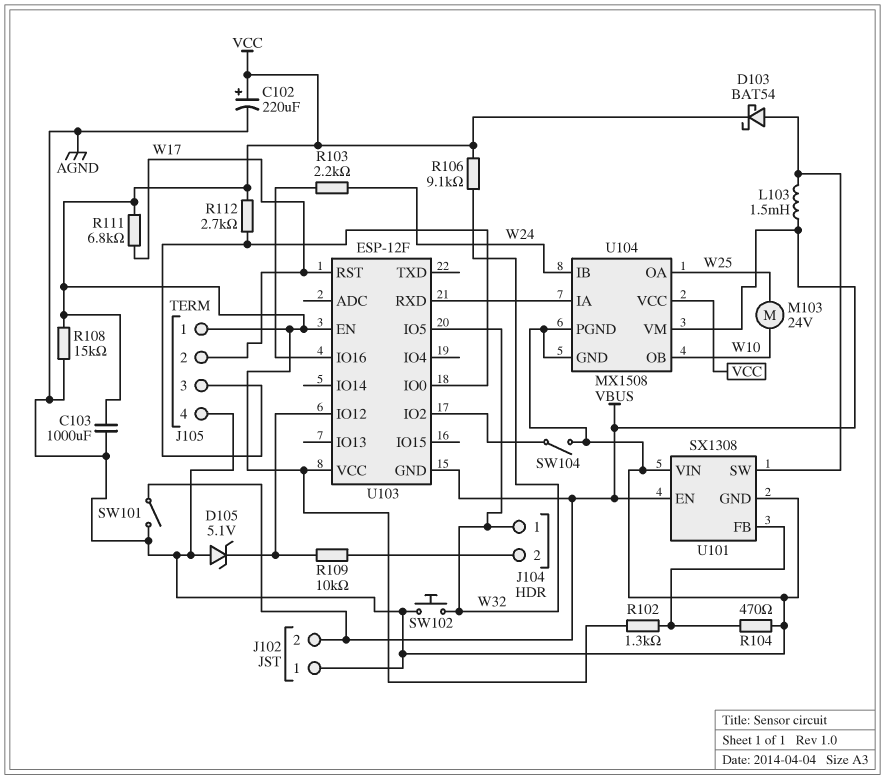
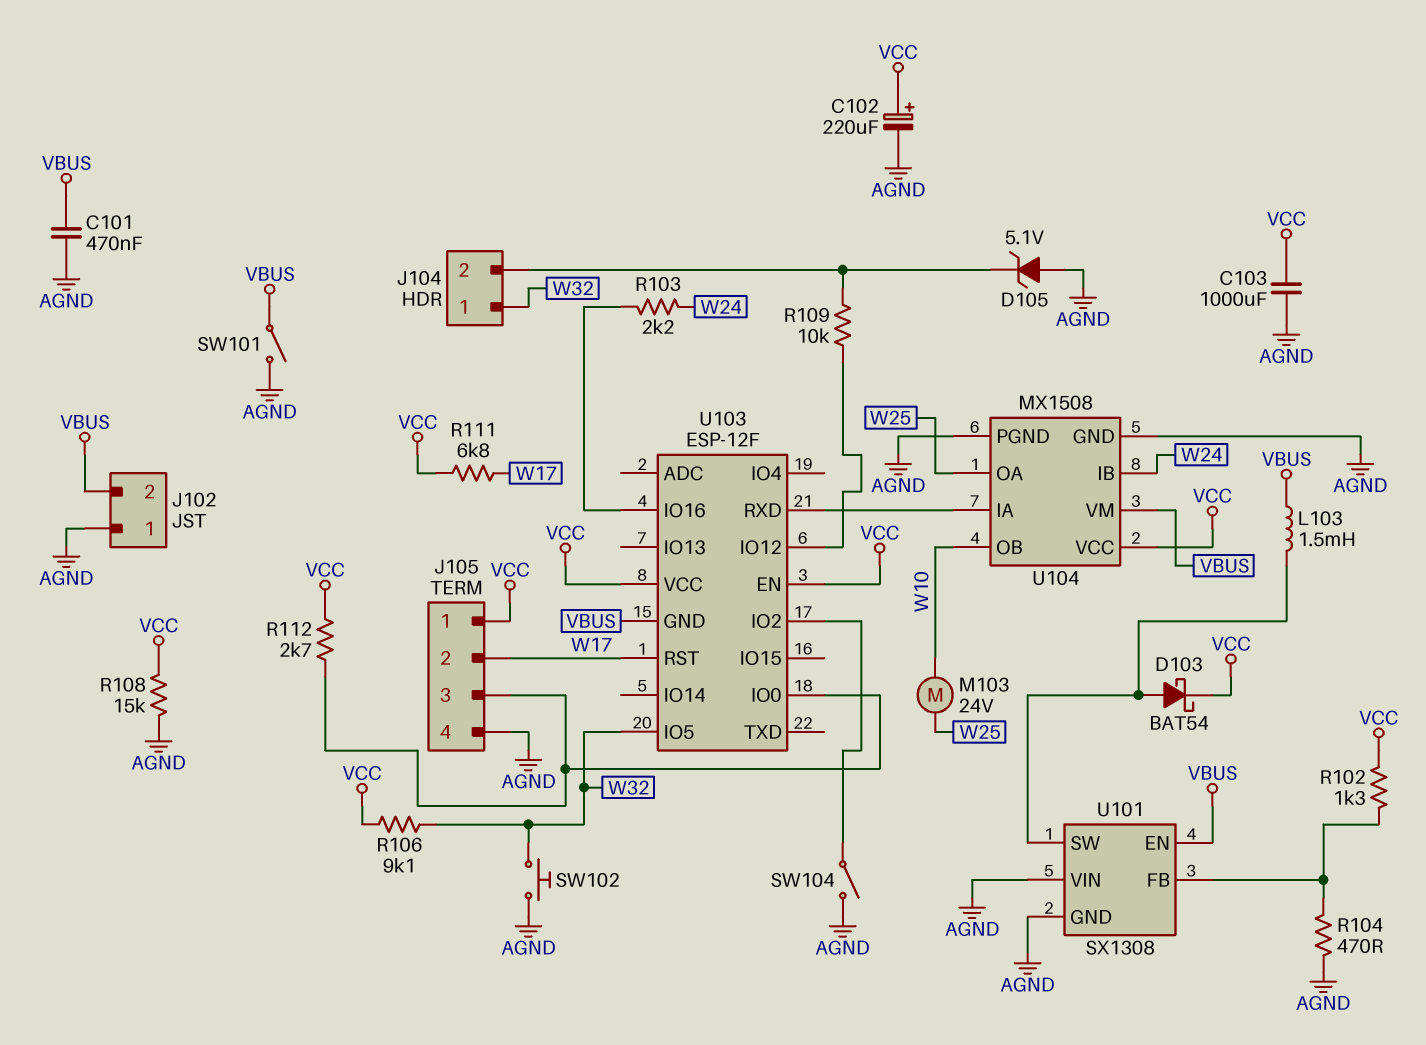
C101: none -> 470nF (AGND, VBUS)
D105: zener 5.1V (A AGND, K U103/IO12) -> zener 5.1V (A AGND, K J104/2)

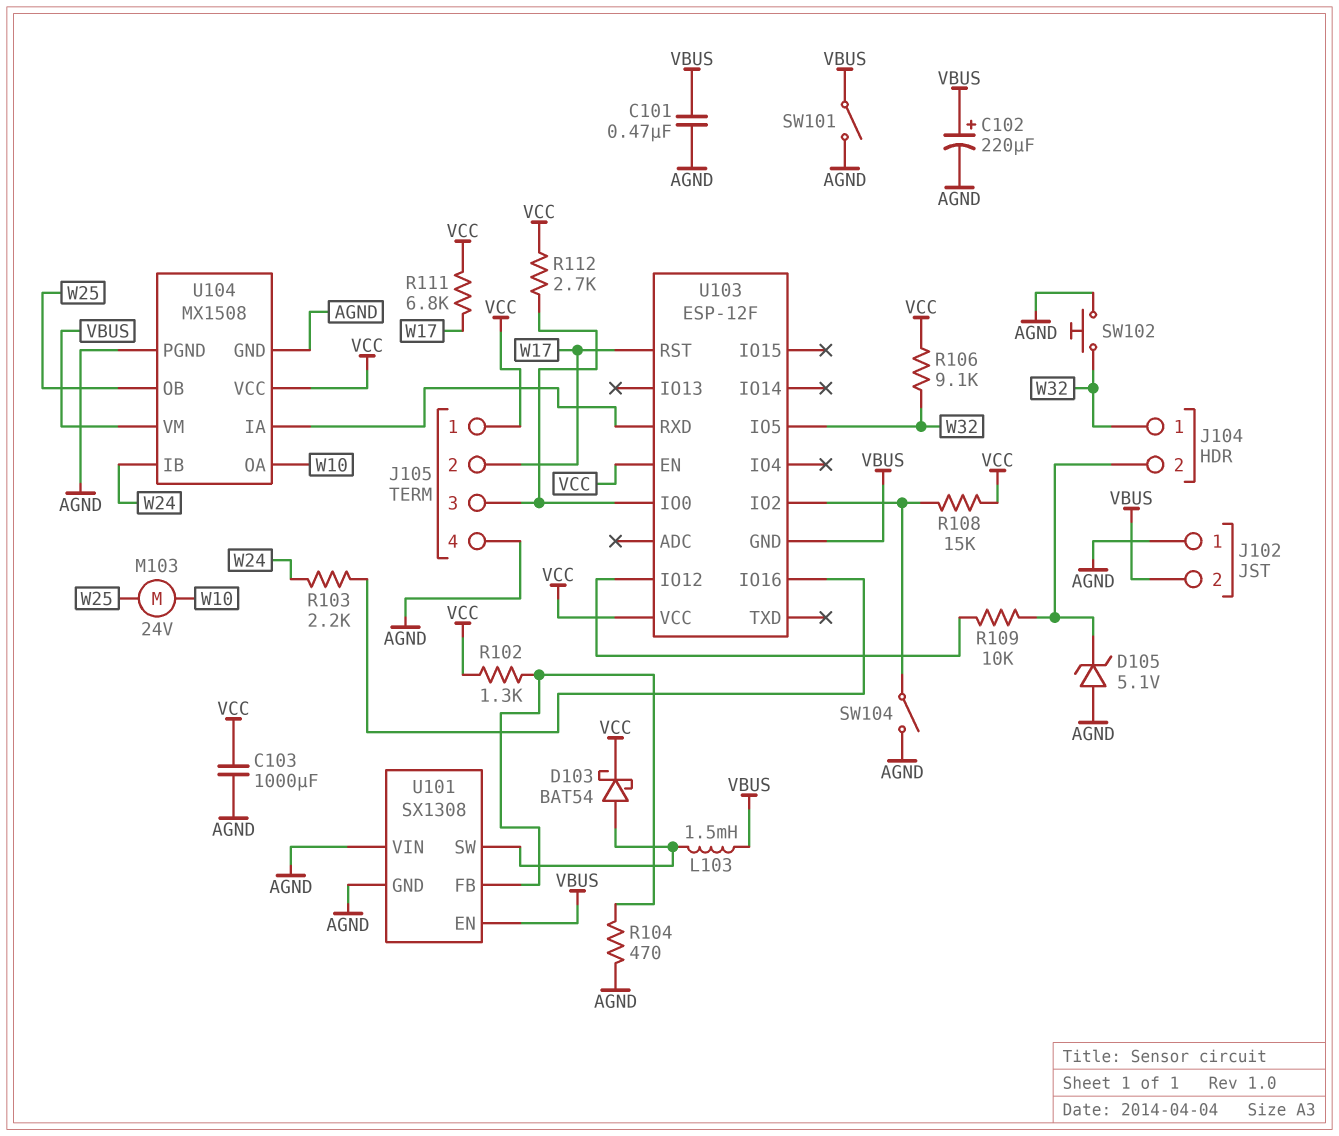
C102: 220uF (plus VCC, minus AGND) -> 220uF (plus VBUS, minus AGND)
R108: 15k (AGND, VCC) -> 15k (U103/IO2, VCC)
U104 pin OA: W25 -> W10
U104 pin OB: W10 -> W25

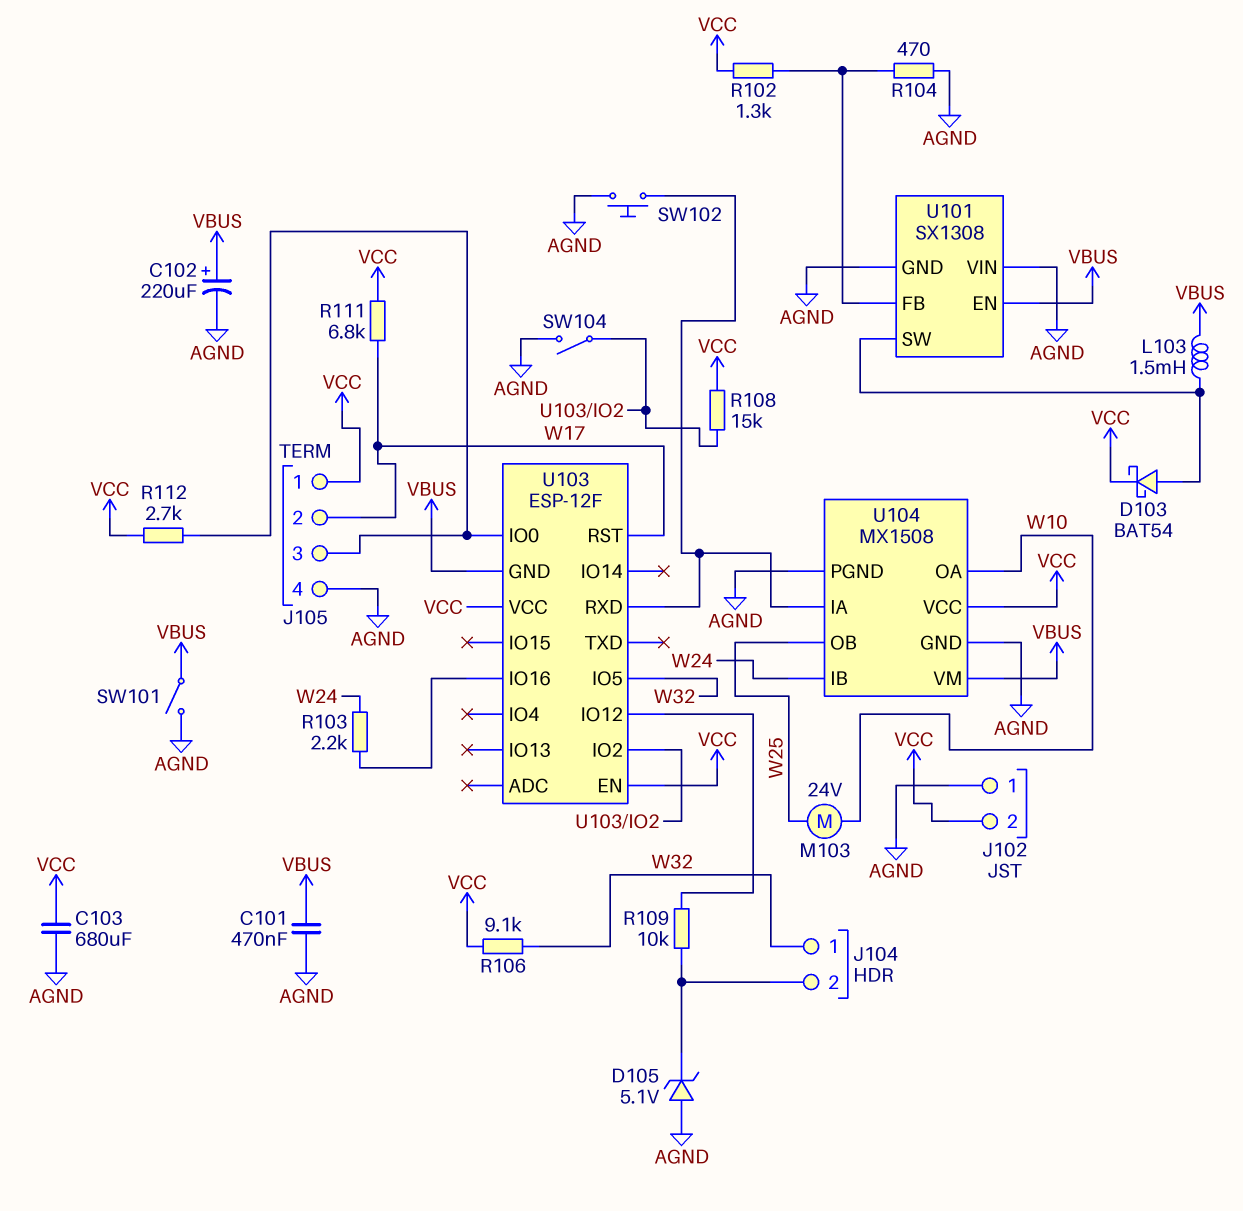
C103: 1000uF (AGND, VCC) -> 680uF (AGND, VCC)
J102 pin 2: VBUS -> VCC
SW102: button (AGND, W32) -> button (AGND, U103/RXD)

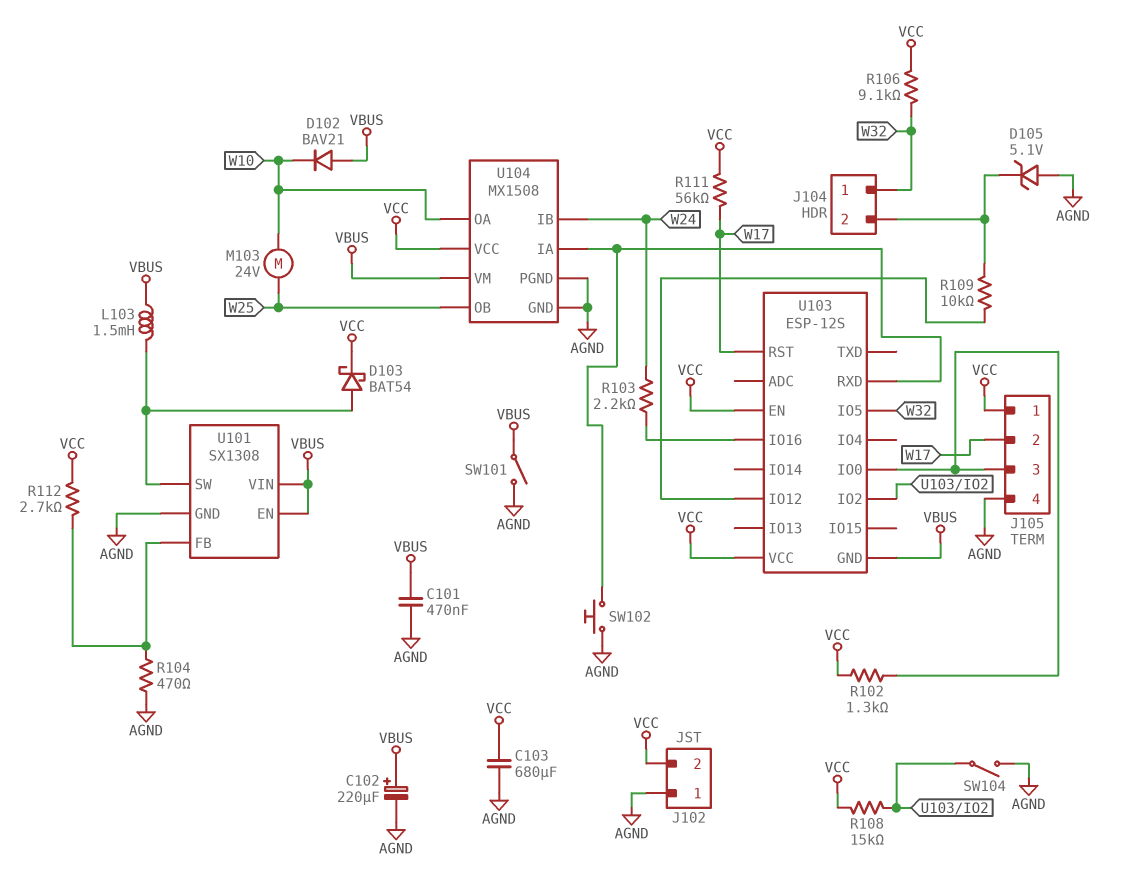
D102: none -> diode BAV21 (A VBUS, K W10)
R102: 1.3k (U101/FB, VCC) -> 1.3k (J105/3, VCC)
R111: 6.8k (VCC, W17) -> 56k (VCC, W17)
R112: 2.7k (J105/3, VCC) -> 2.7k (U101/FB, VCC)
U101 pin VIN: AGND -> VBUS
U103: ESP-12F -> ESP-12S

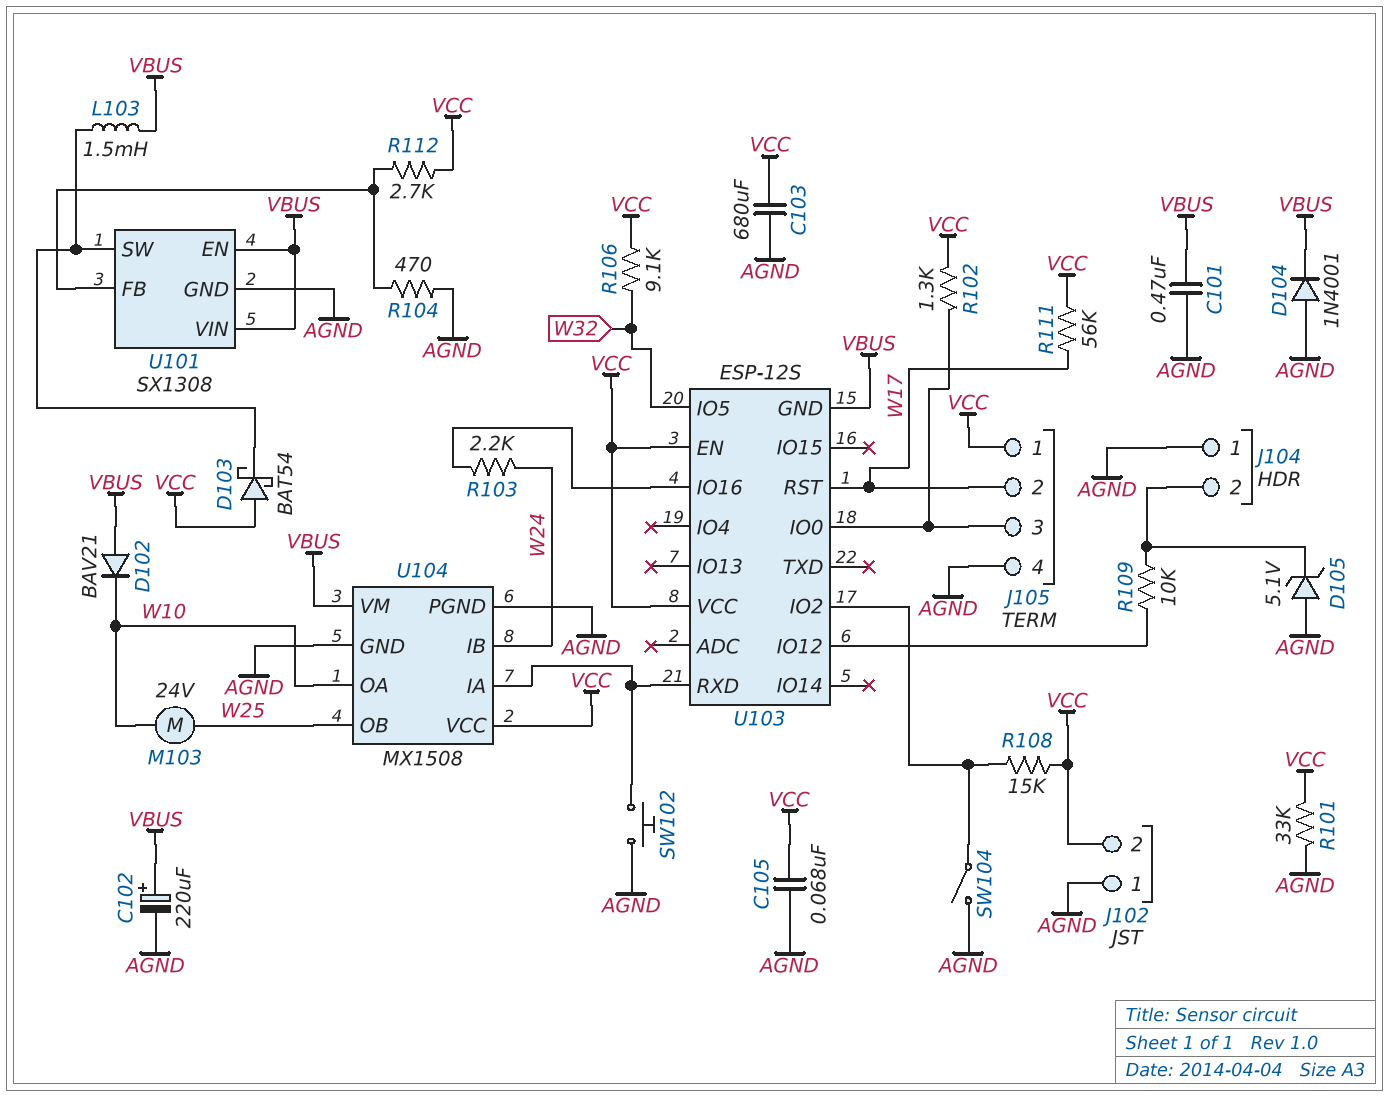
C105: none -> 68nF (AGND, VCC)
D103: schottky BAT54 (A U101/SW, K VCC) -> schottky BAT54 (A VCC, K U101/SW)
D104: none -> diode 1N4001 (A AGND, K VBUS)
J104 pin 1: W32 -> AGND
R101: none -> 33k (AGND, VCC)
SW101: switch (AGND, VBUS) -> none

